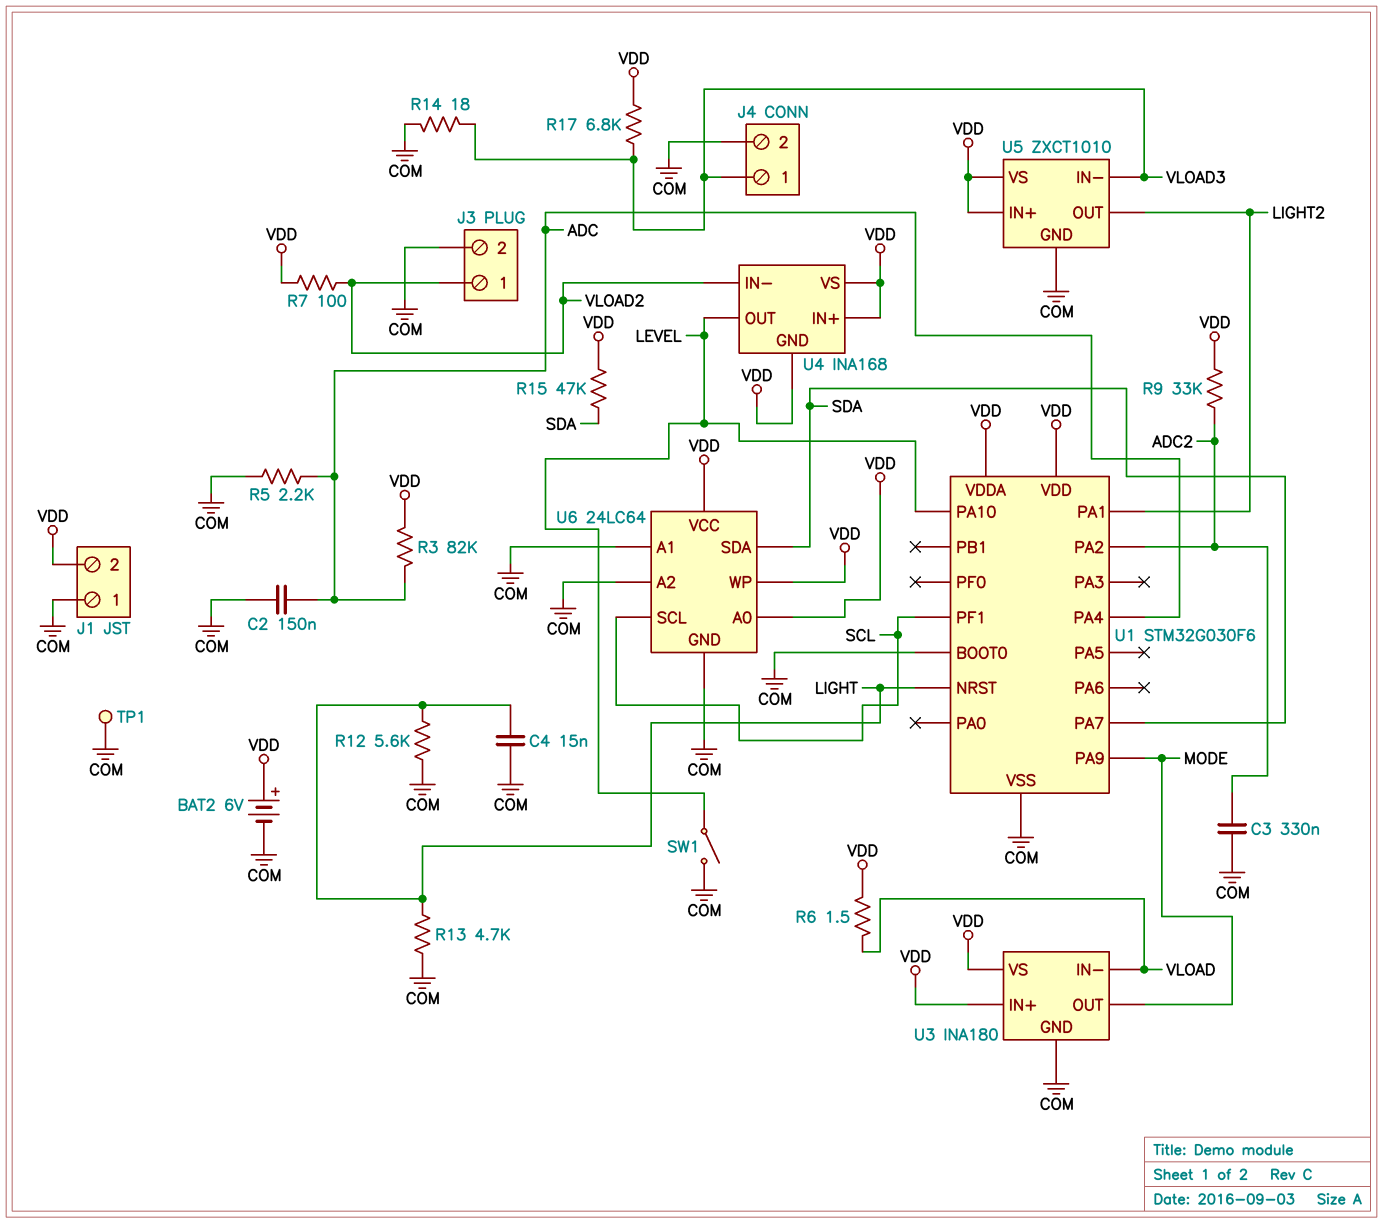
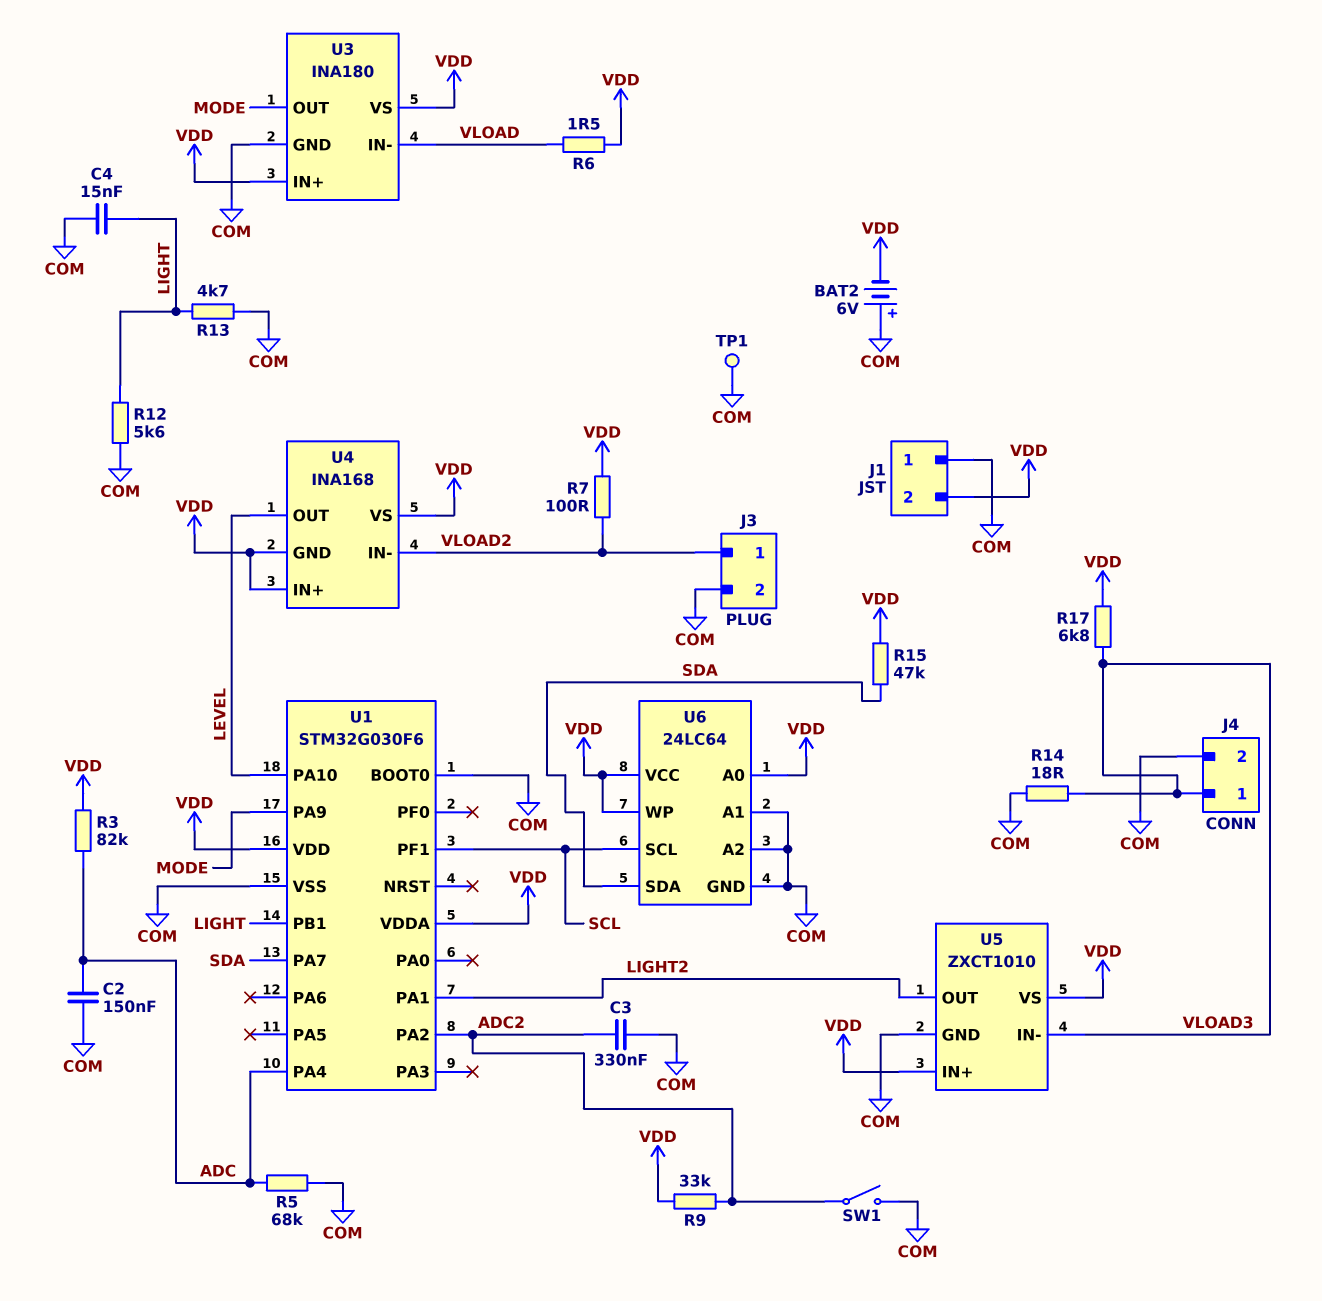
BAT2: 6V (plus VDD, minus COM) -> 6V (plus COM, minus VDD)
R5: 2.2k (ADC, COM) -> 68k (ADC, COM)
SW1: switch (COM, LEVEL) -> switch (ADC2, COM)
U1 pin NRST: LIGHT -> none
U1 pin PB1: none -> LIGHT

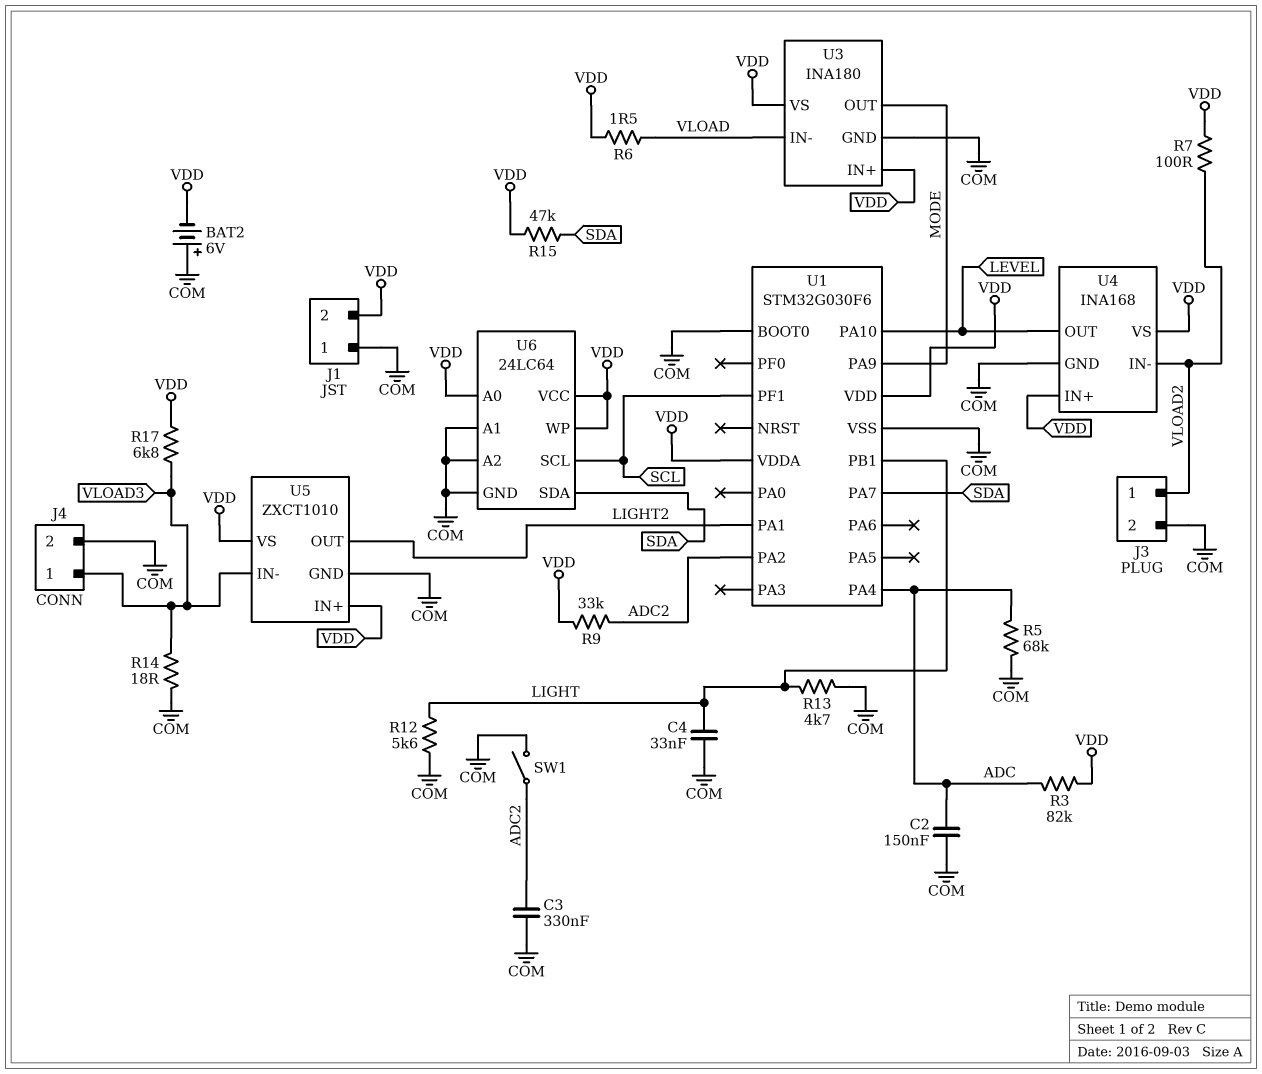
C4: 15nF (COM, LIGHT) -> 33nF (COM, LIGHT)
TP1: test point (COM) -> none
U4 pin GND: VDD -> COM

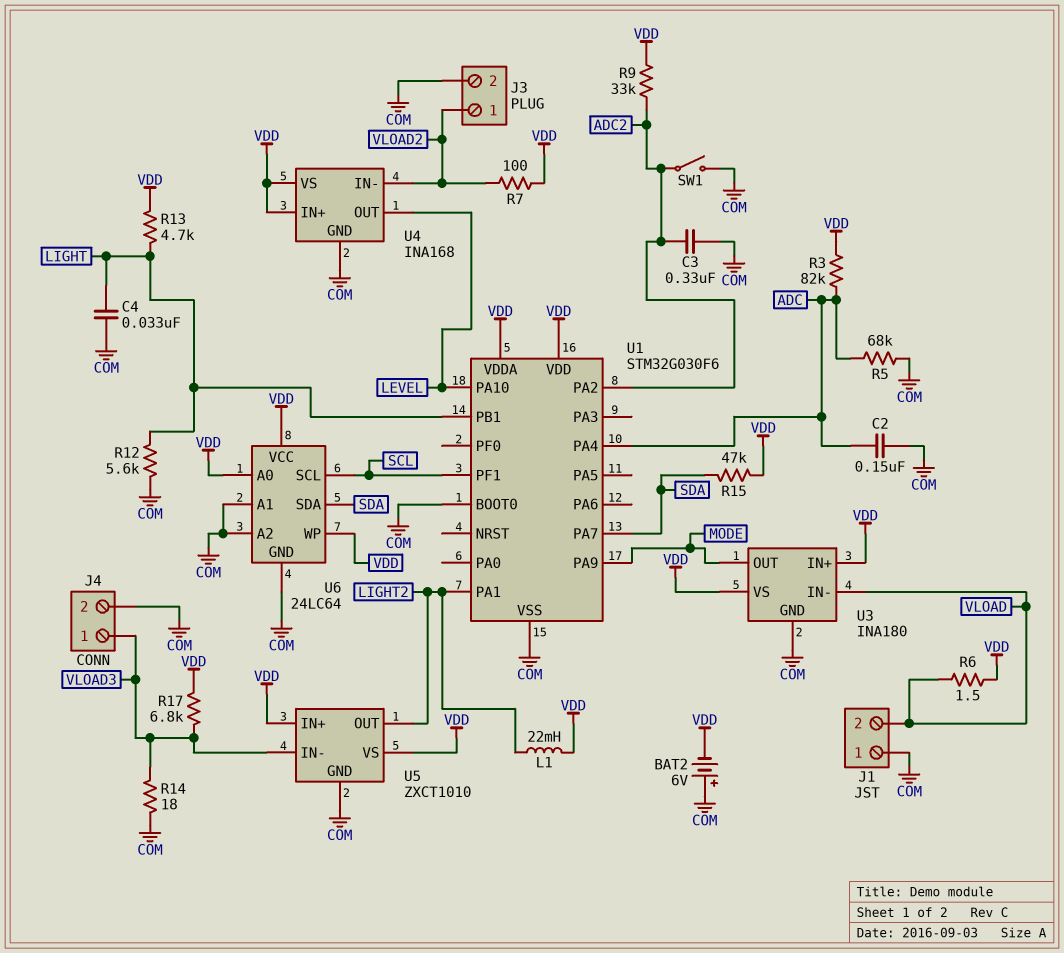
J1 pin 2: VDD -> VLOAD
L1: none -> 22mH (LIGHT2, VDD)
R13: 4.7k (COM, LIGHT) -> 4.7k (LIGHT, VDD)

